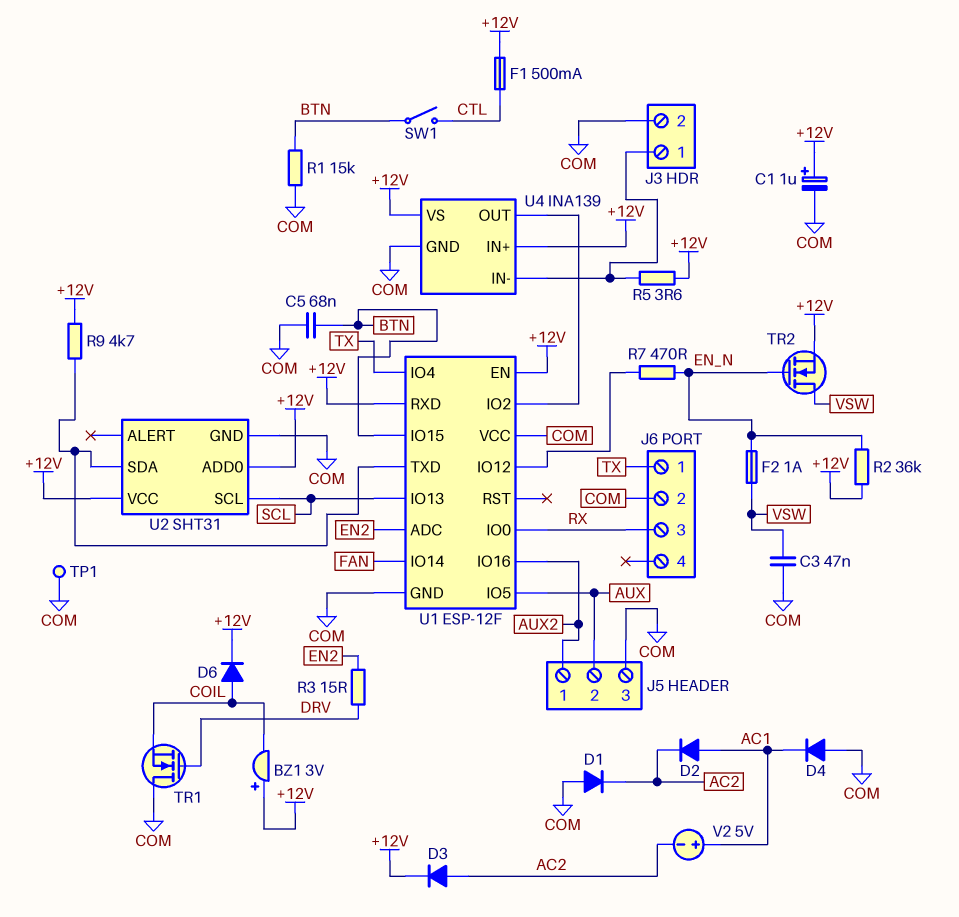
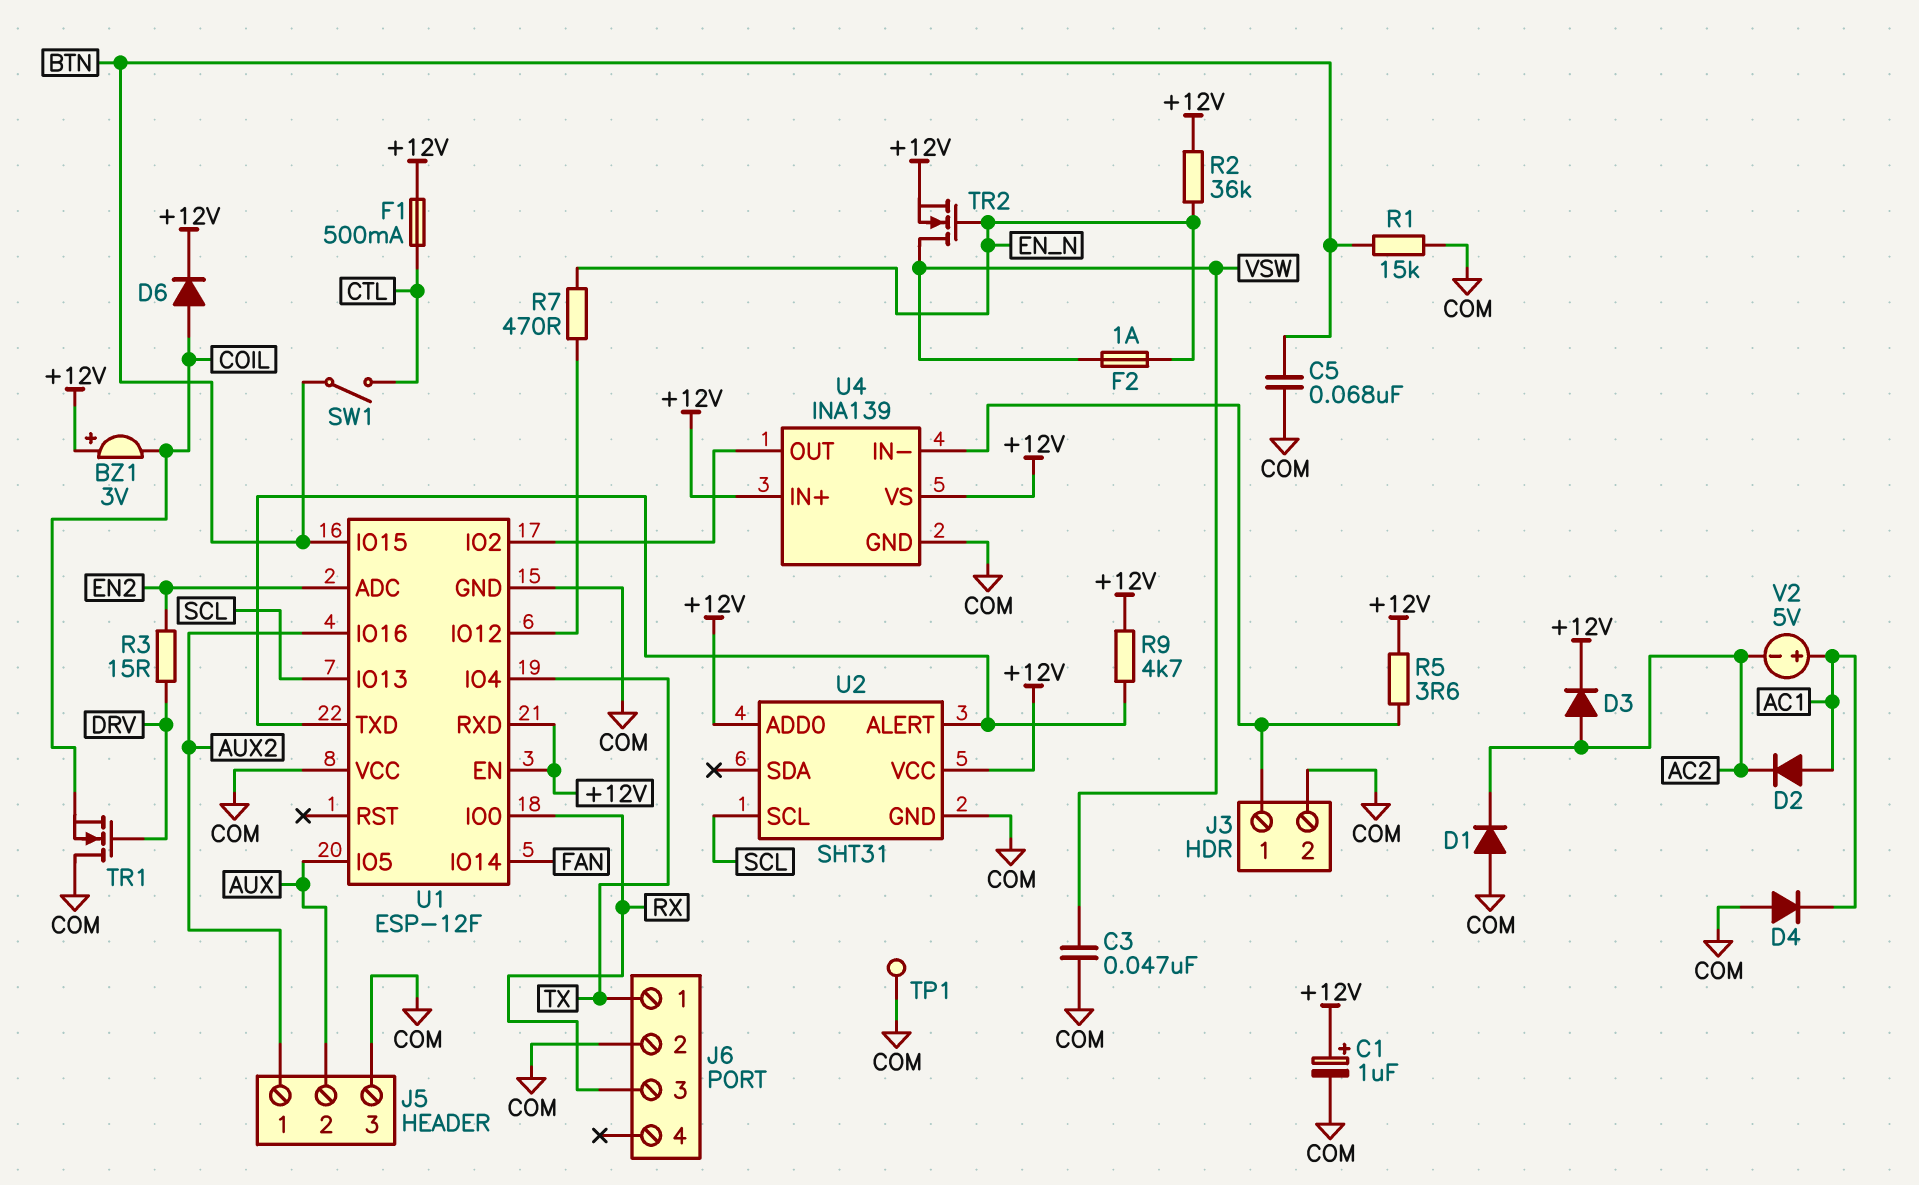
U2 pin ALERT: none -> U1/TXD
U2 pin SDA: U1/TXD -> none

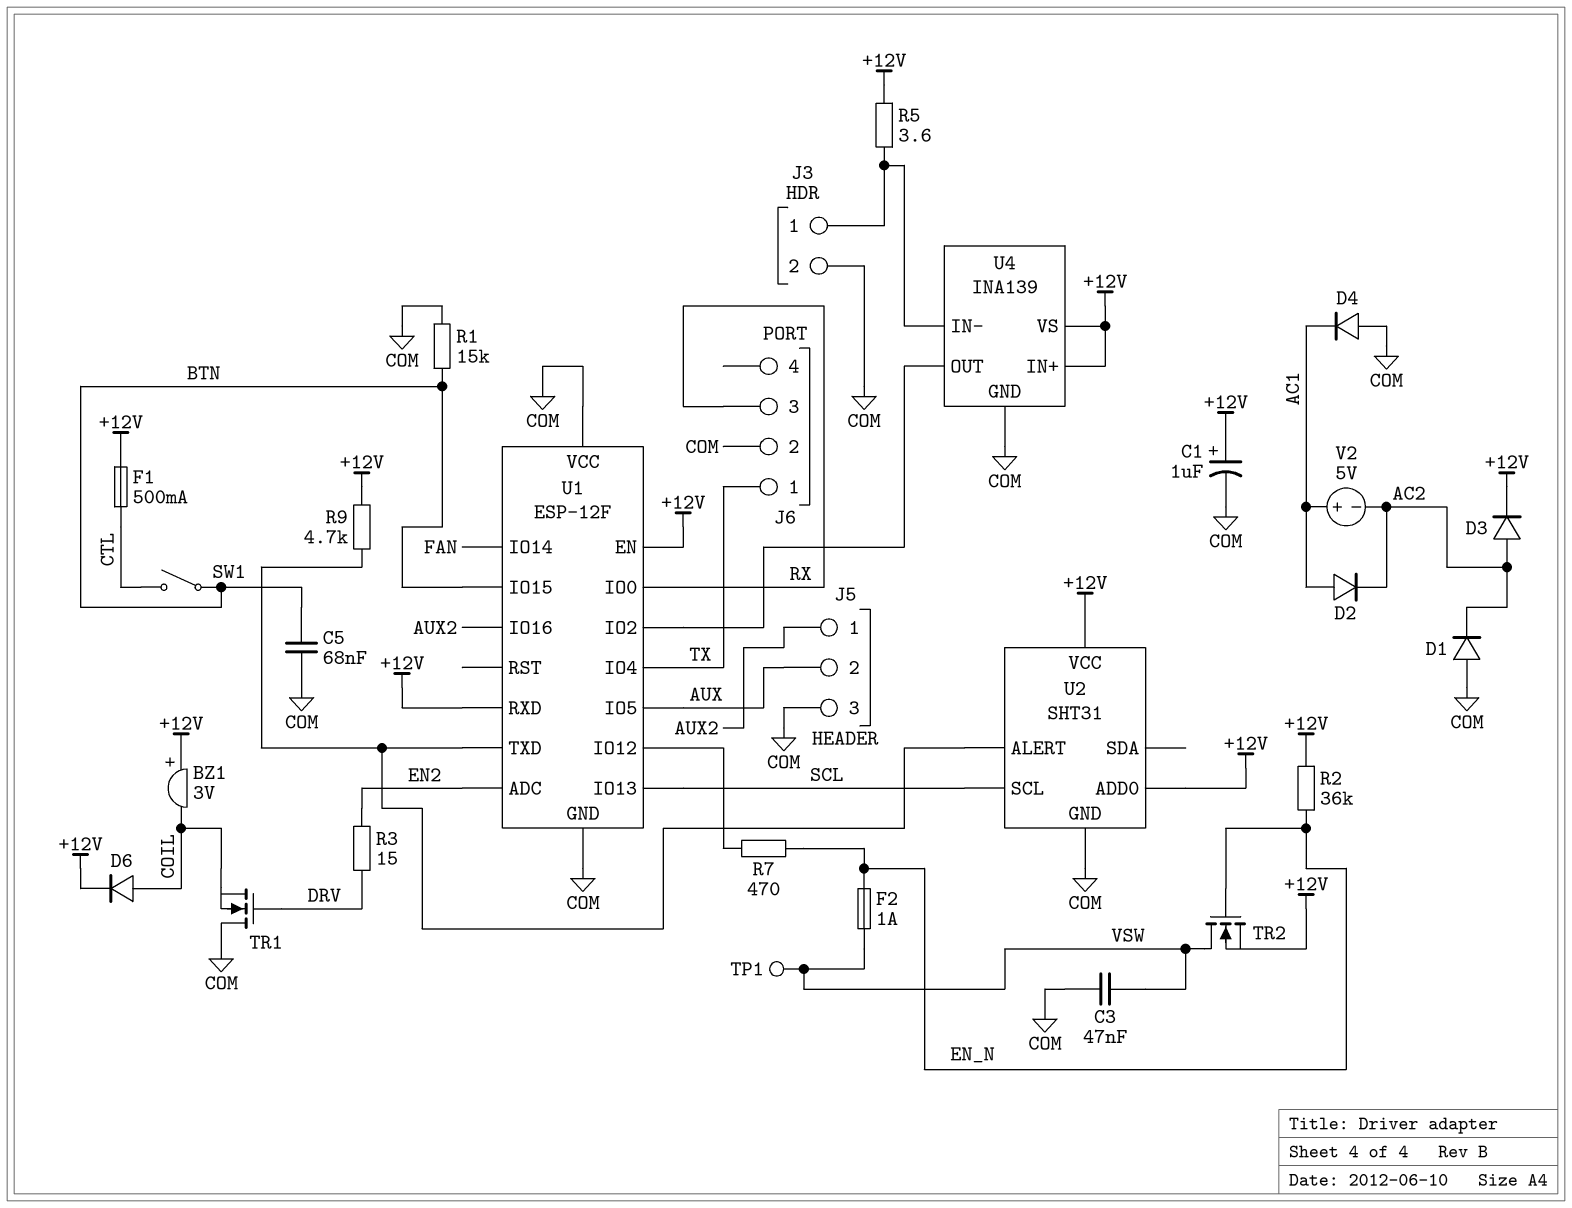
TP1: test point (COM) -> test point (VSW)

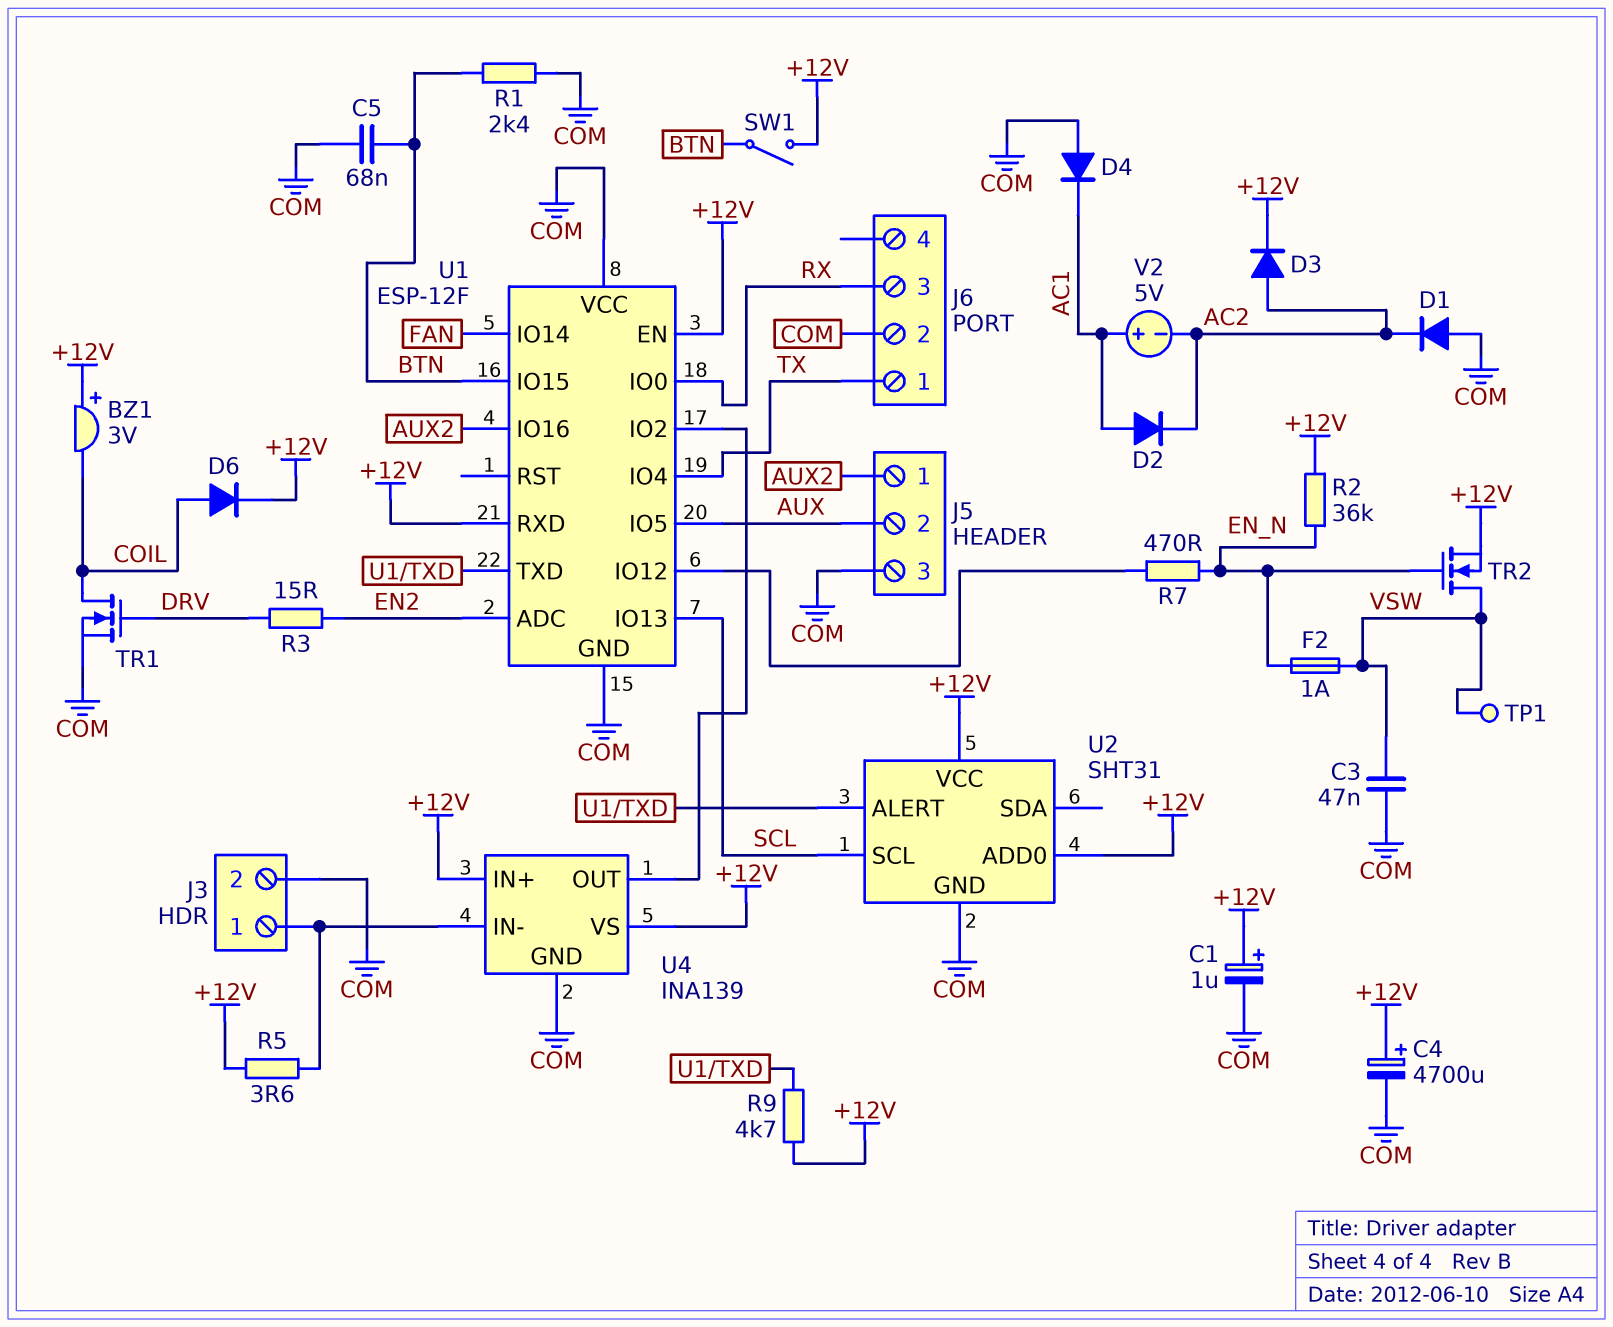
C4: none -> 4700uF (plus +12V, minus COM)
F1: 500mA (+12V, CTL) -> none
R1: 15k (BTN, COM) -> 2.4k (BTN, COM)
SW1: switch (BTN, CTL) -> switch (+12V, BTN)
TR1: NMOS (G DRV, D COM, S COIL) -> NMOS (G DRV, D COIL, S COM)

